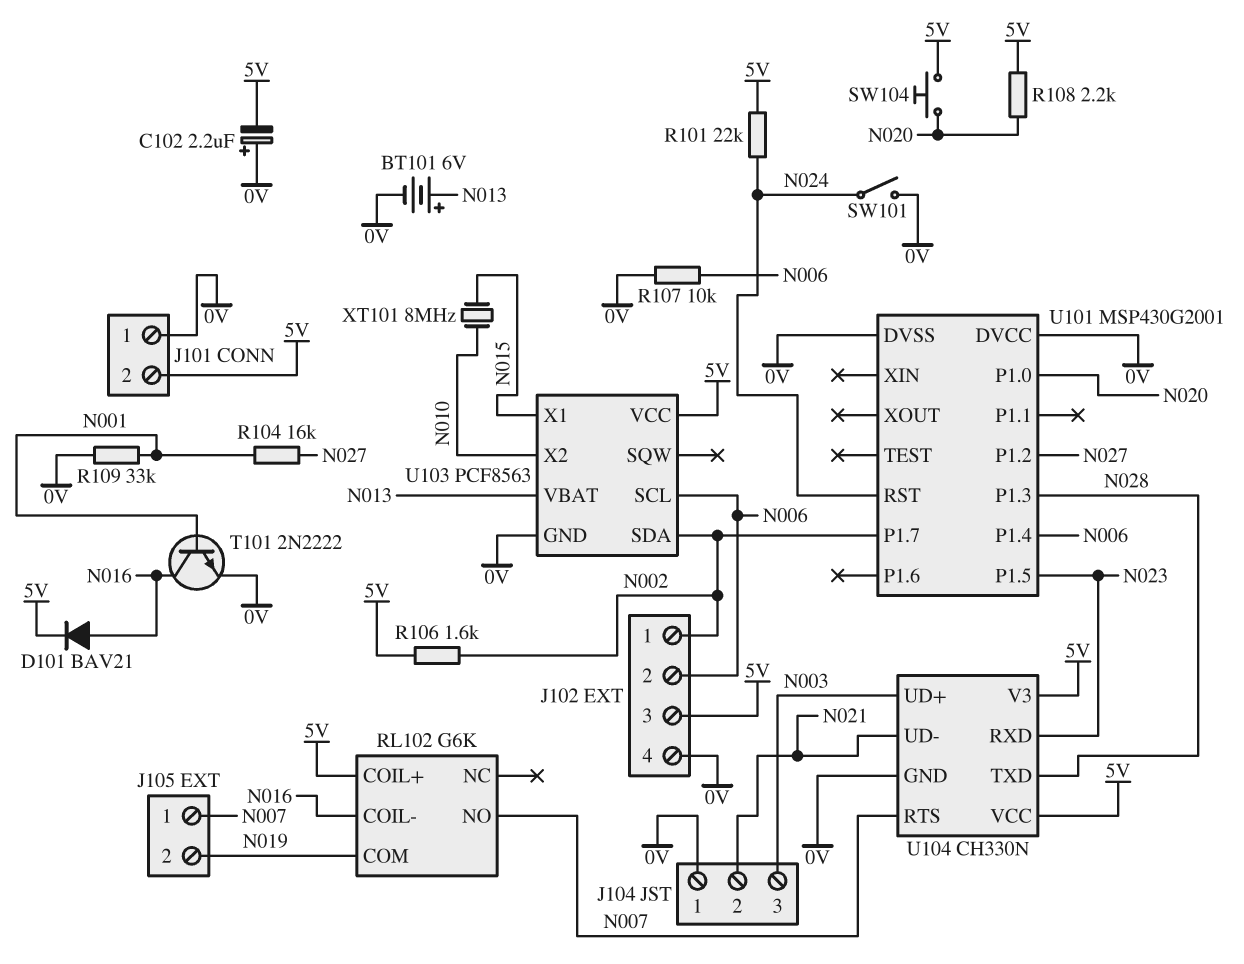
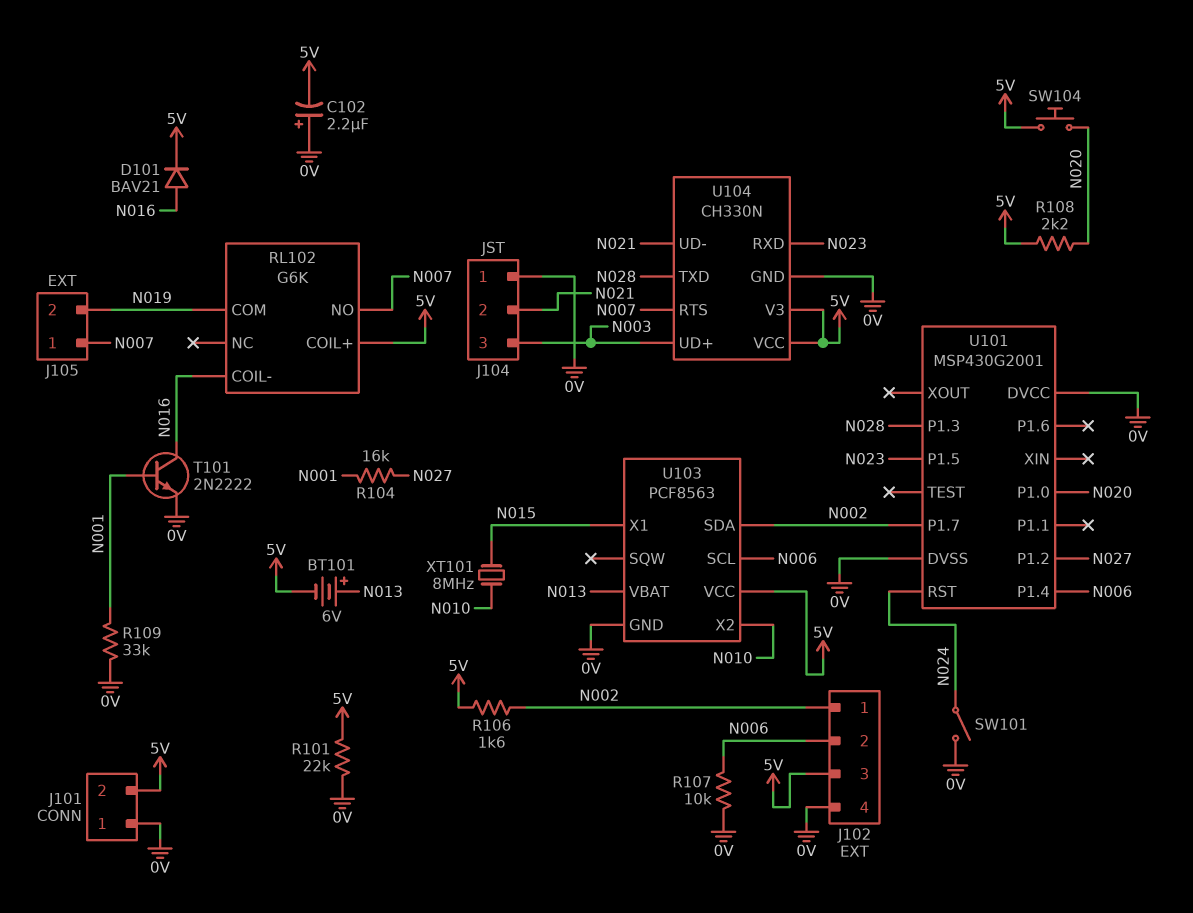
BT101: 6V (plus N013, minus 0V) -> 6V (plus N013, minus 5V)
R101: 22k (5V, N024) -> 22k (0V, 5V)

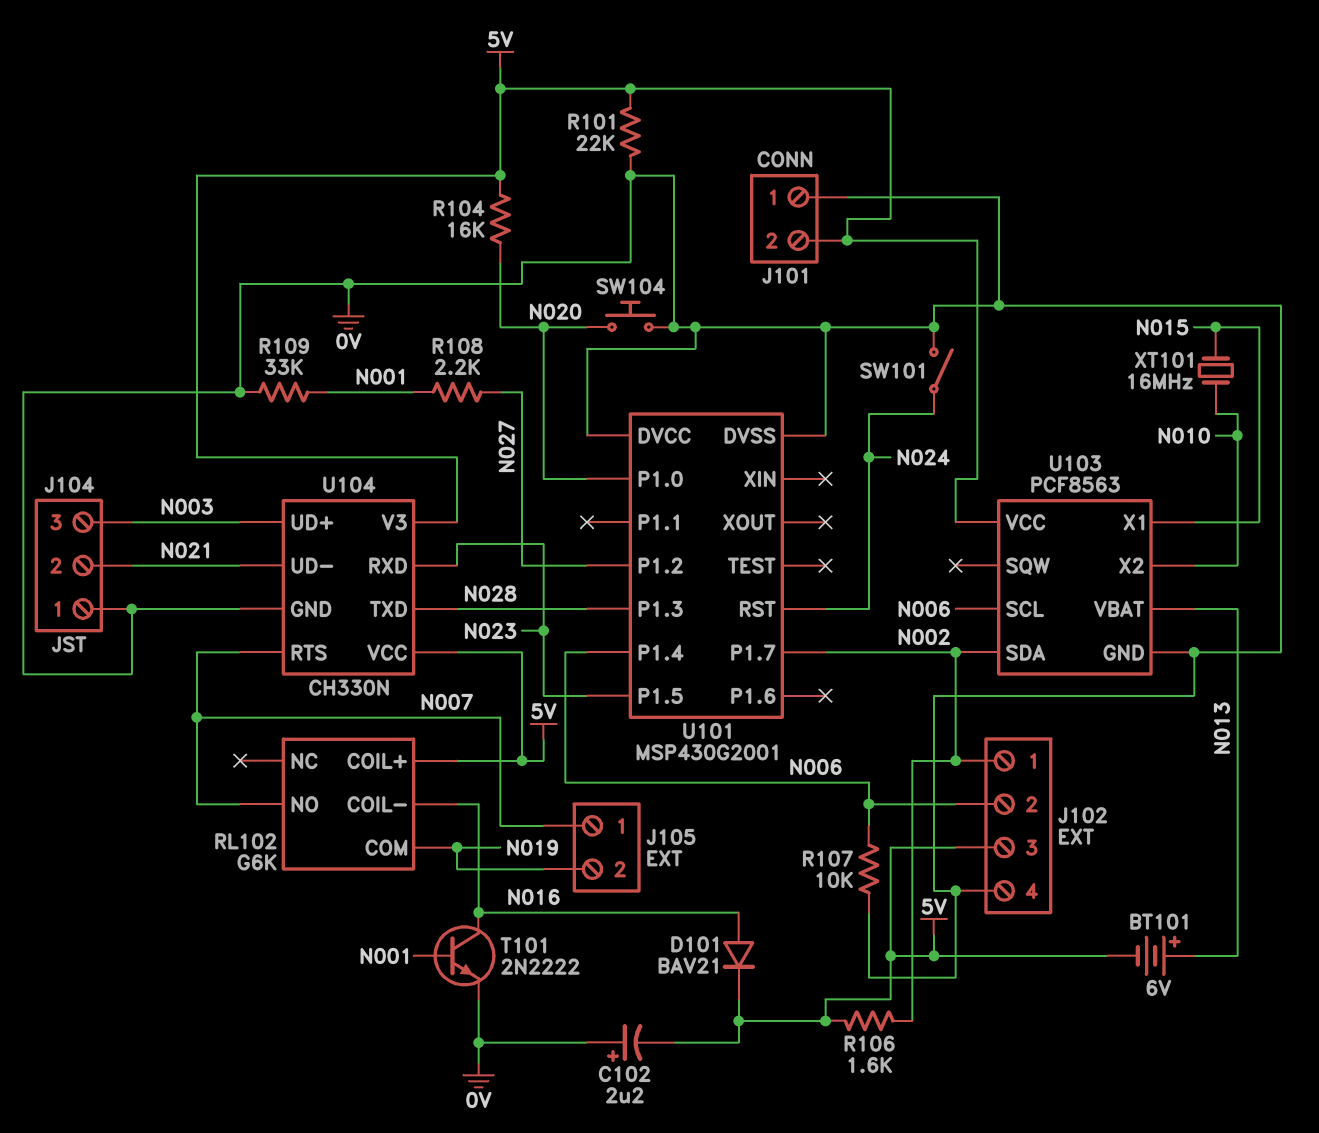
R104: 16k (N001, N027) -> 16k (5V, N020)
R108: 2.2k (5V, N020) -> 2.2k (N001, N027)
SW104: button (5V, N020) -> button (0V, N020)
XT101: 8MHz (N010, N015) -> 16MHz (N010, N015)

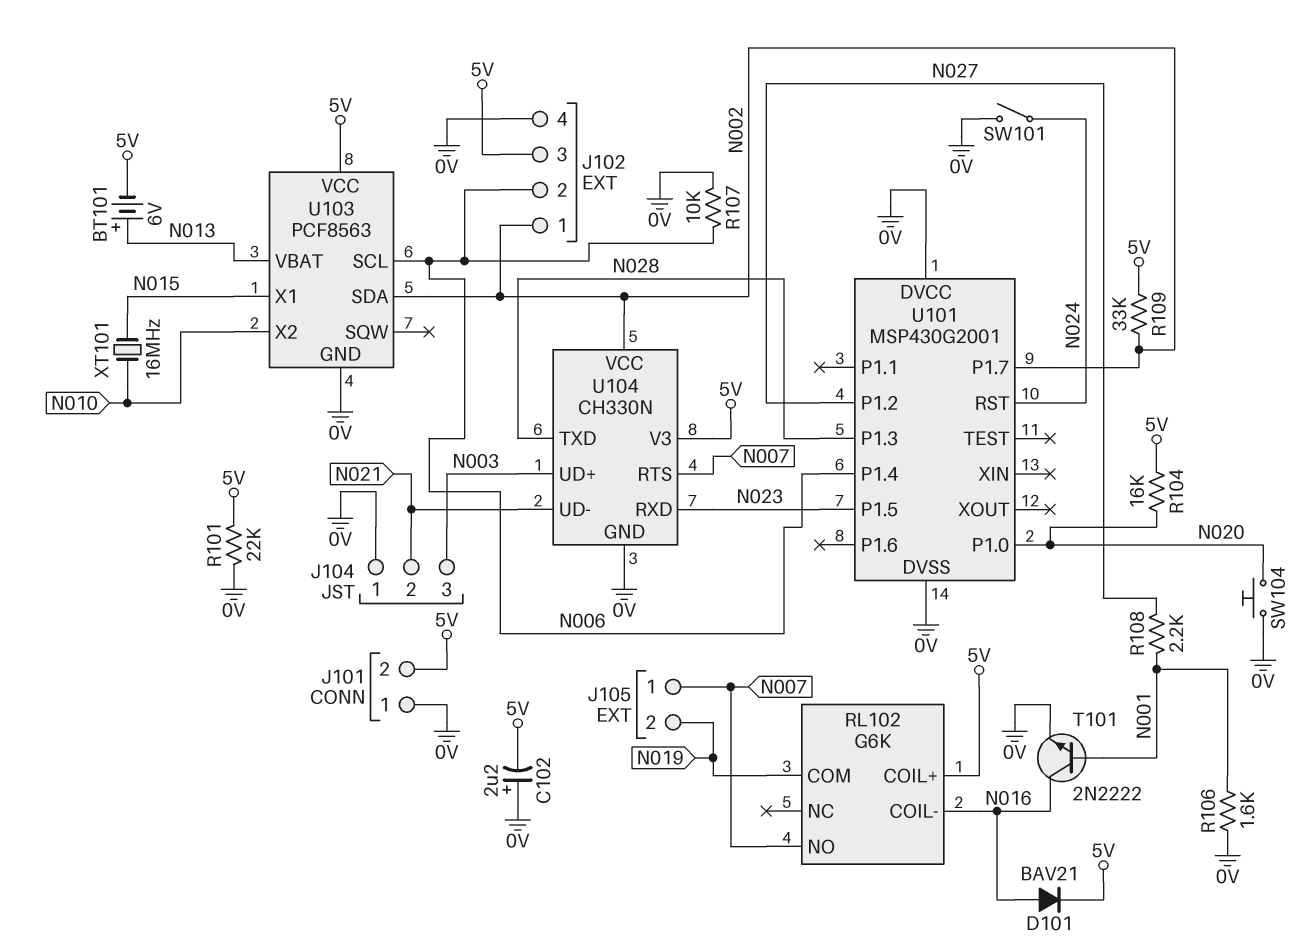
R106: 1.6k (5V, N002) -> 1.6k (0V, N001)
R109: 33k (0V, N001) -> 33k (5V, N002)
U104 pin VCC: 5V -> N002

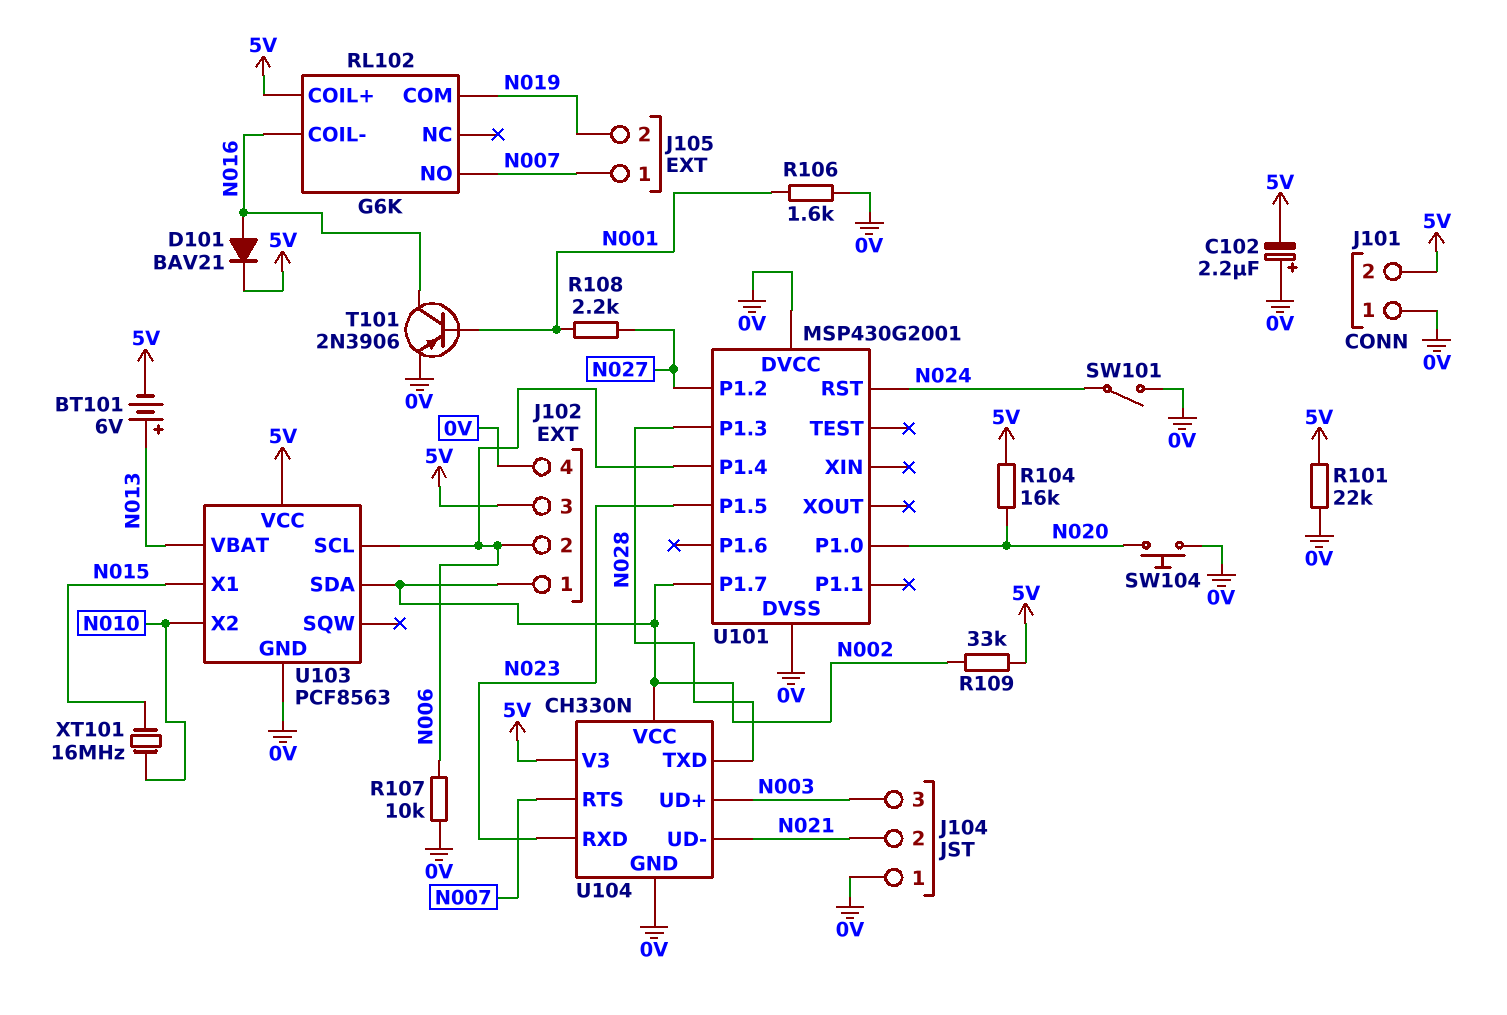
T101: NPN 2N2222 (B N001, C N016, E 0V) -> PNP 2N3906 (B N001, C N016, E 0V)

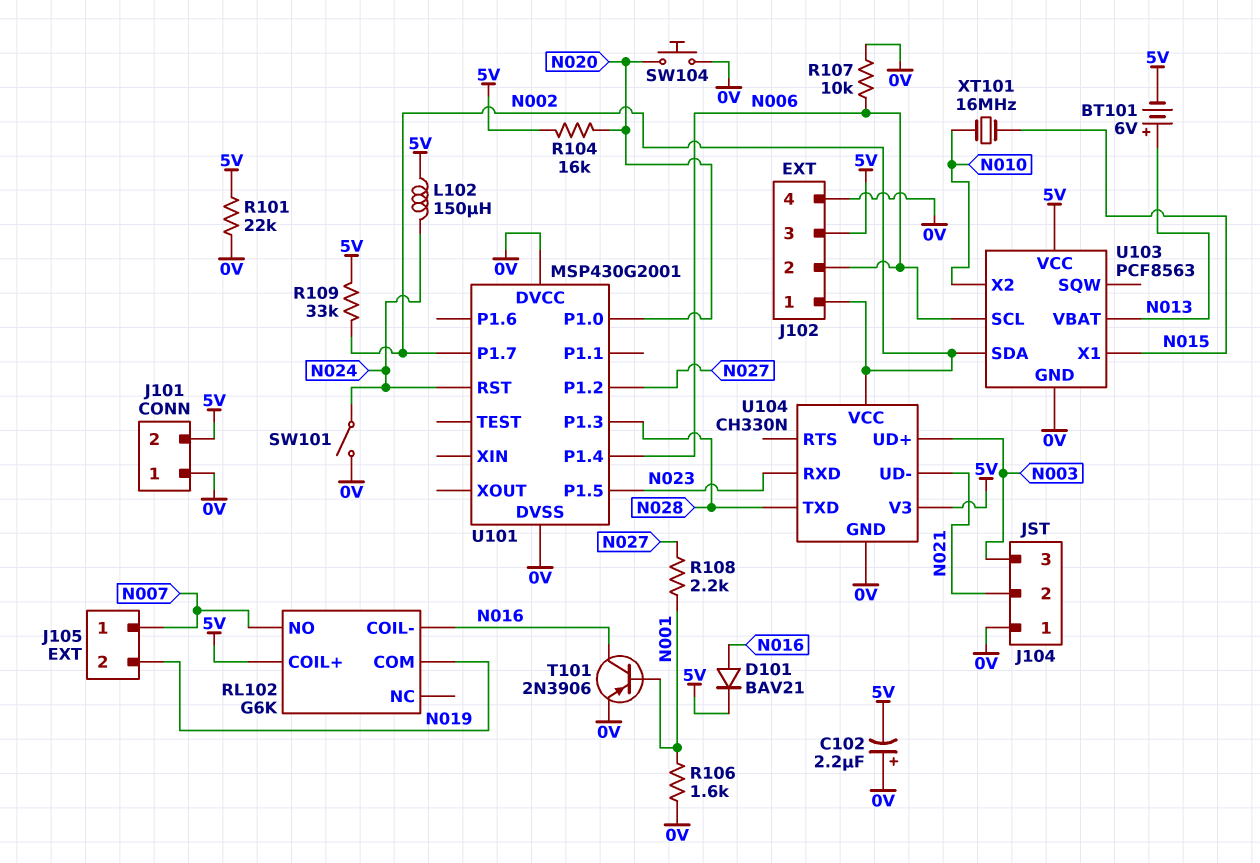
L102: none -> 150uH (5V, N024)
U104 pin RTS: N007 -> none

